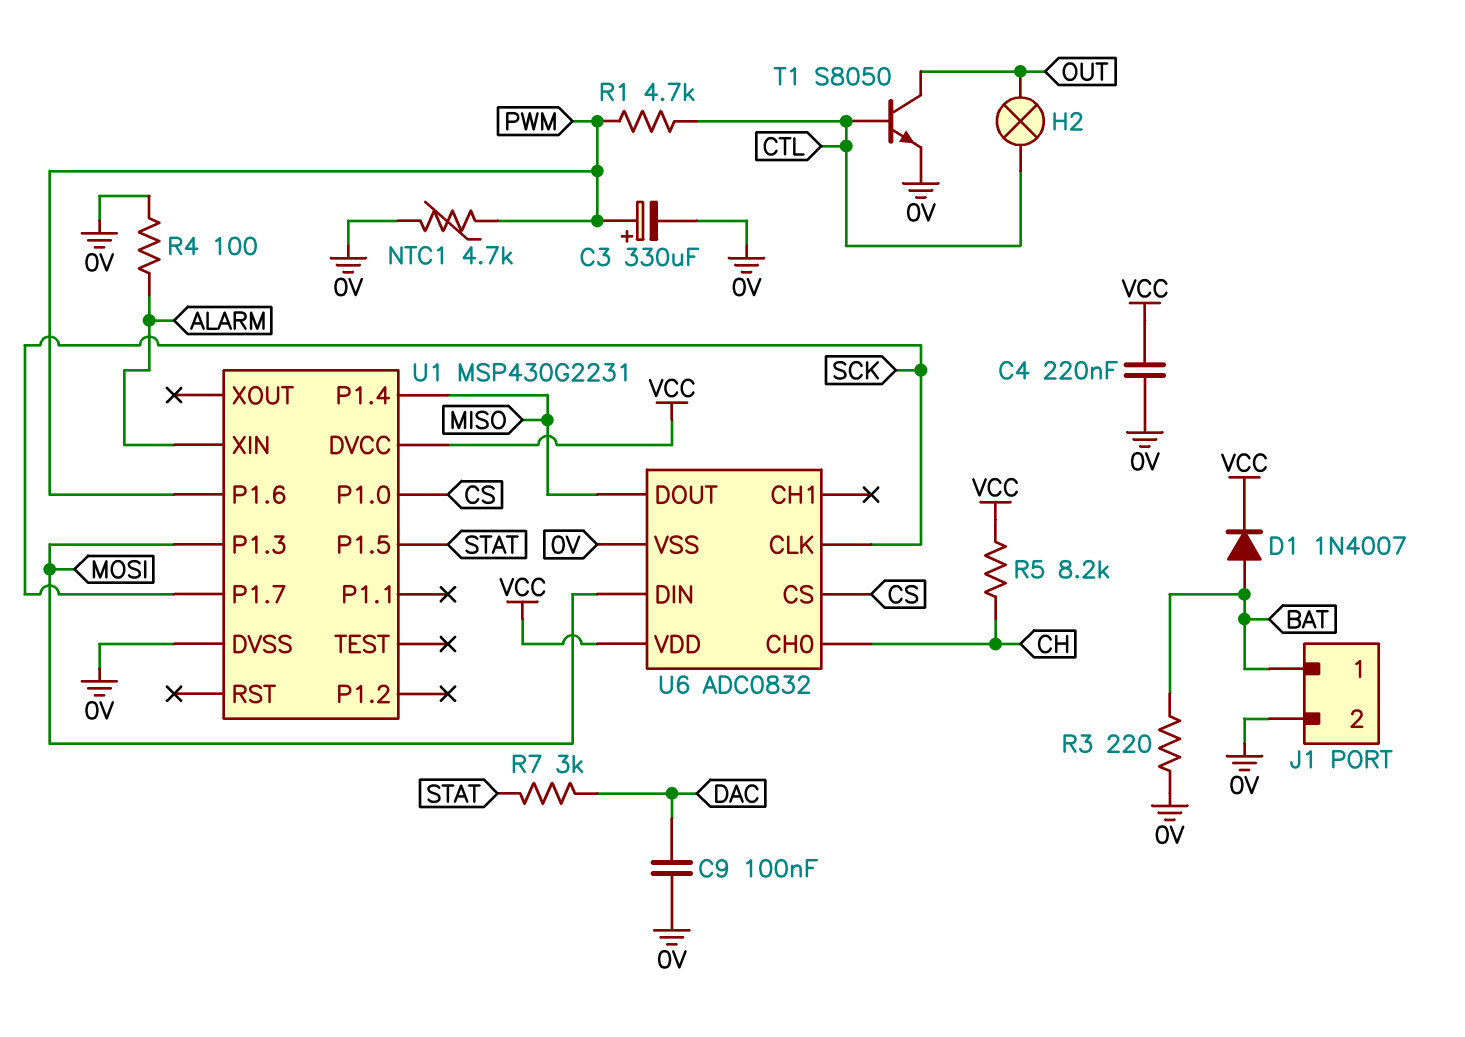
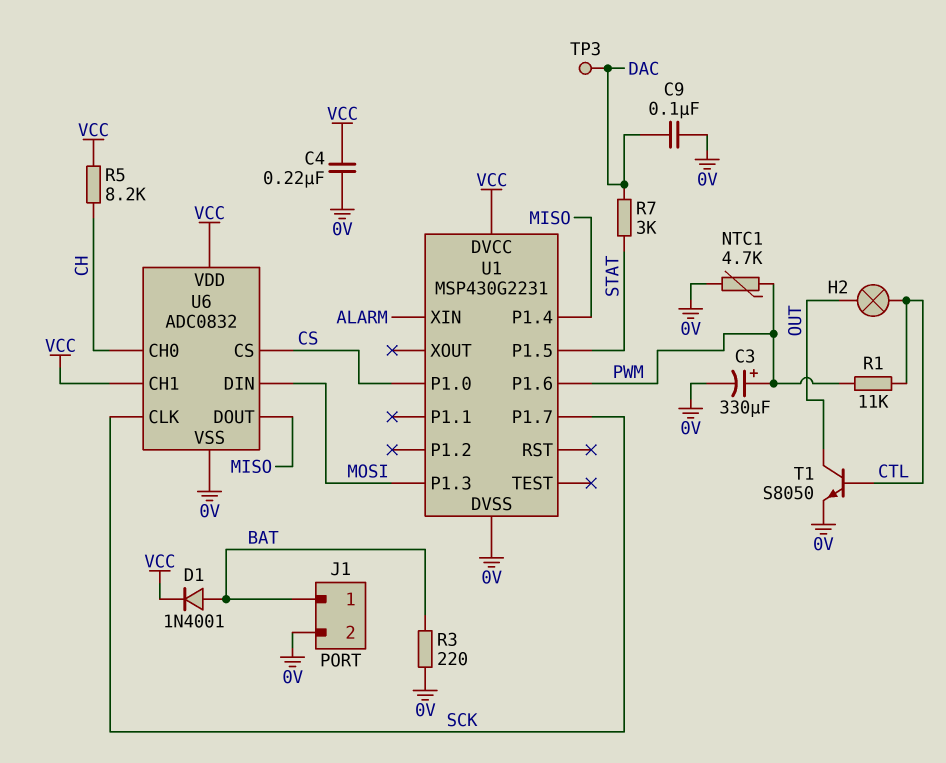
D1: diode 1N4007 (A BAT, K VCC) -> diode 1N4001 (A BAT, K VCC)
R1: 4.7k (CTL, PWM) -> 11k (CTL, PWM)
R4: 100 (0V, ALARM) -> none
TP3: none -> test point (DAC)
U6 pin CH1: none -> VCC

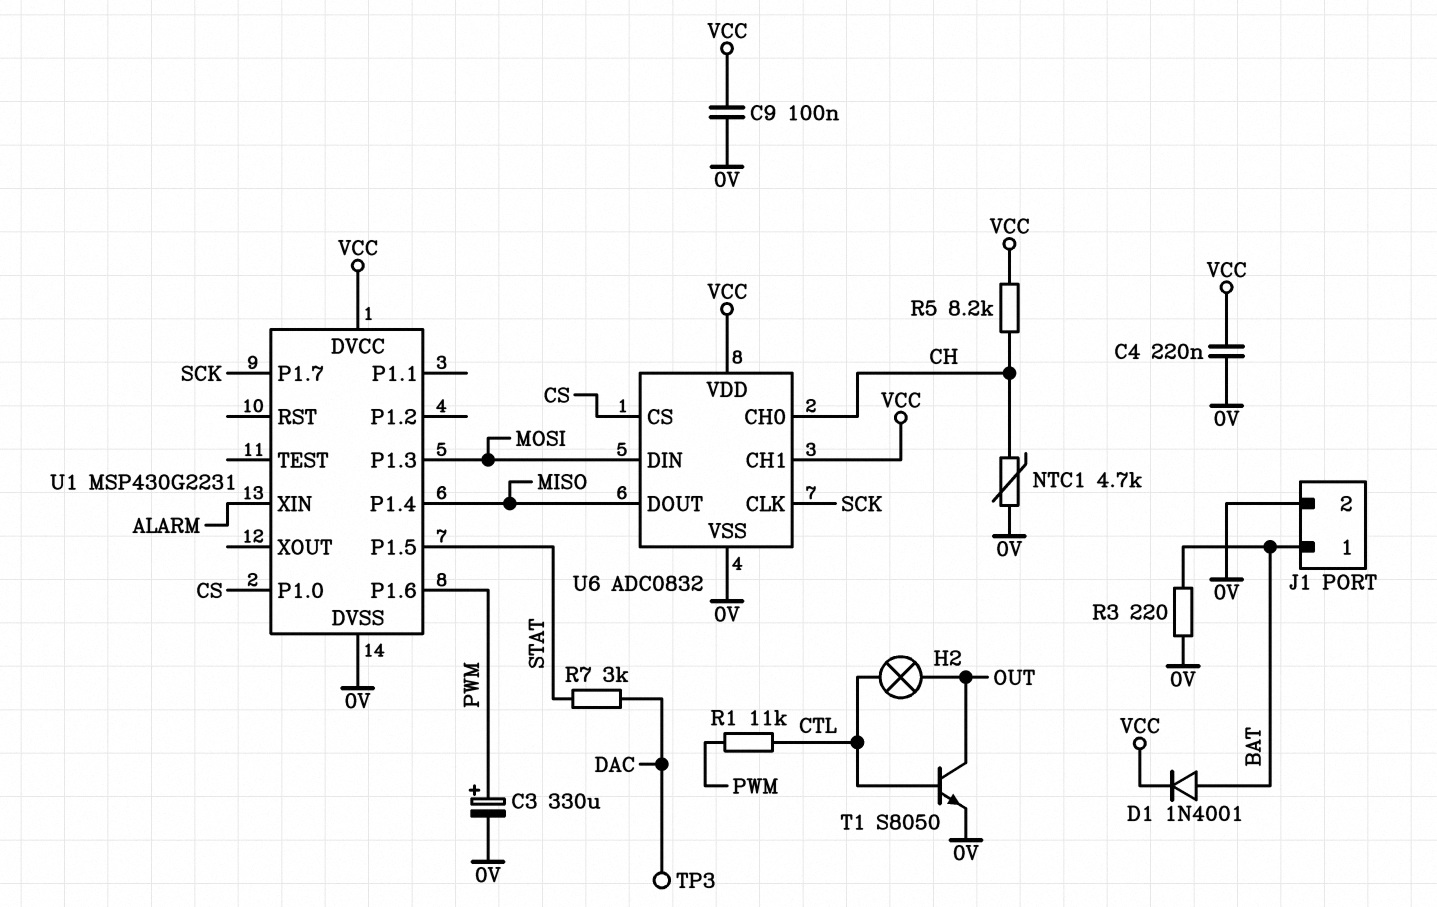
C9: 100nF (0V, DAC) -> 100nF (0V, VCC)
NTC1: 4.7k (0V, PWM) -> 4.7k (0V, CH)

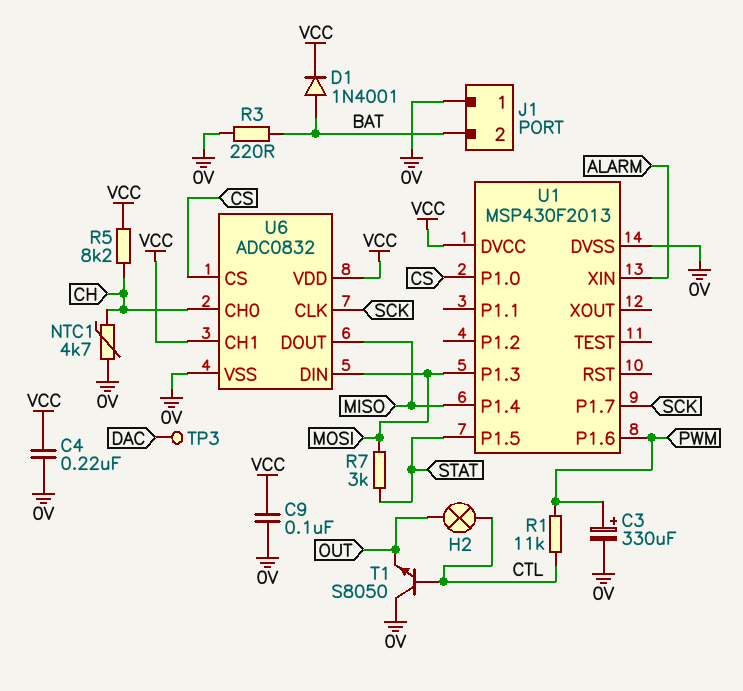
J1 pin 1: BAT -> 0V
J1 pin 2: 0V -> BAT
R7: 3k (DAC, STAT) -> 3k (MOSI, STAT)
T1: NPN S8050 (B CTL, C OUT, E 0V) -> NPN S8050 (B CTL, C 0V, E OUT)
U1: MSP430G2231 -> MSP430F2013

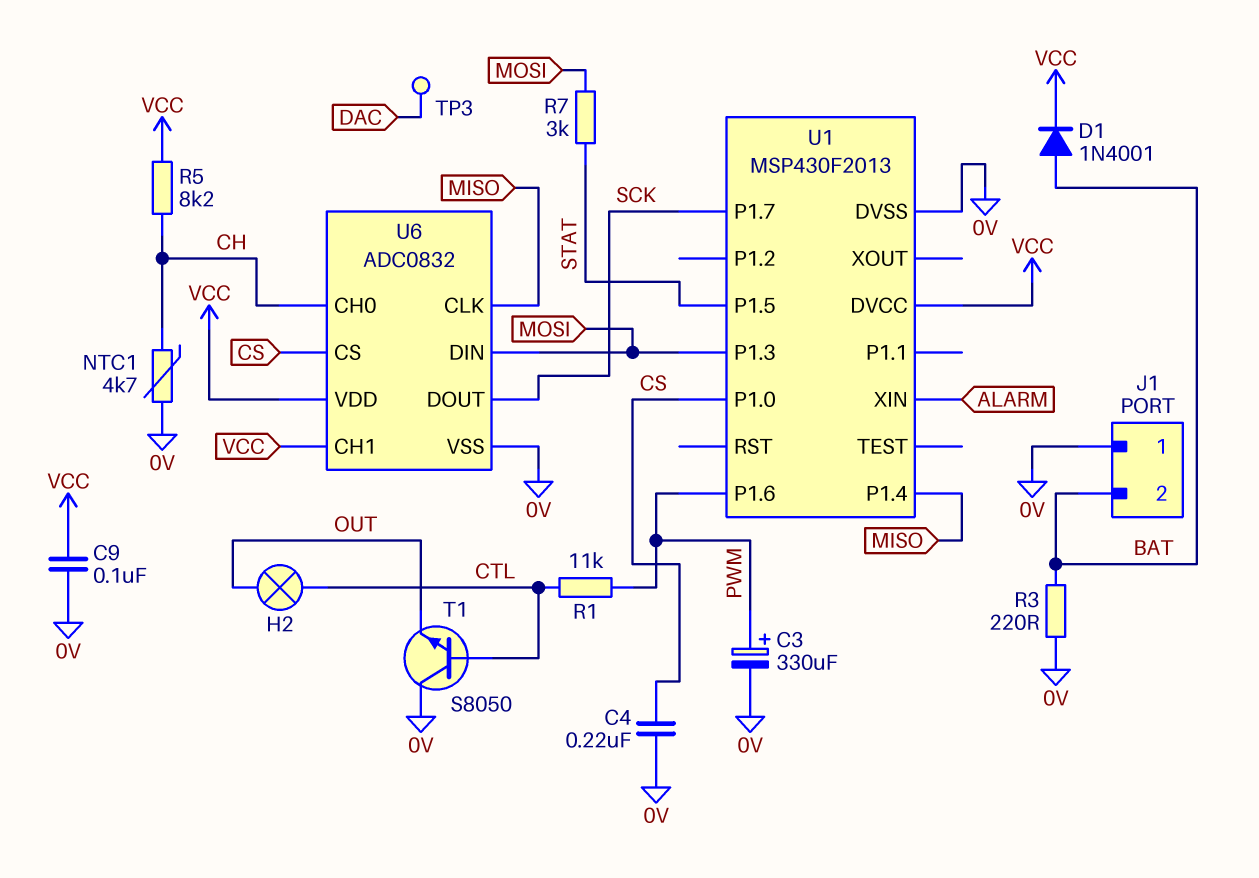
C4: 220nF (0V, VCC) -> 220nF (0V, CS)
U6 pin CLK: SCK -> MISO
U6 pin DOUT: MISO -> SCK

